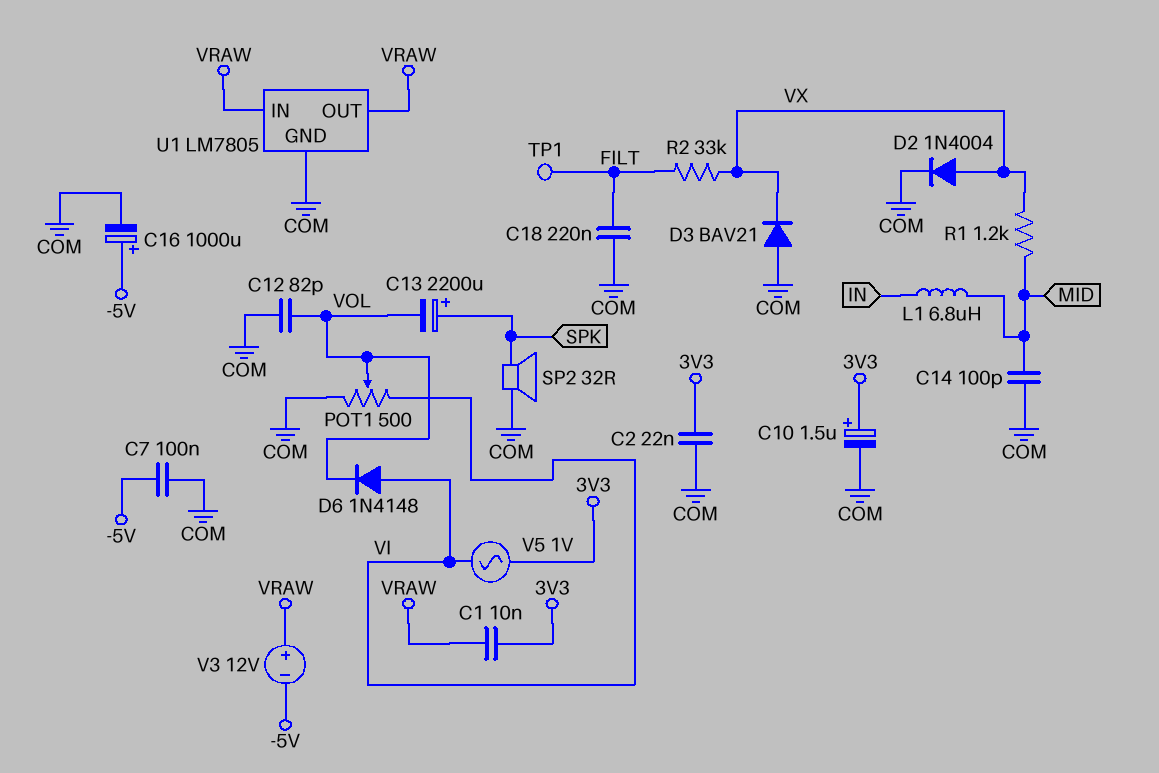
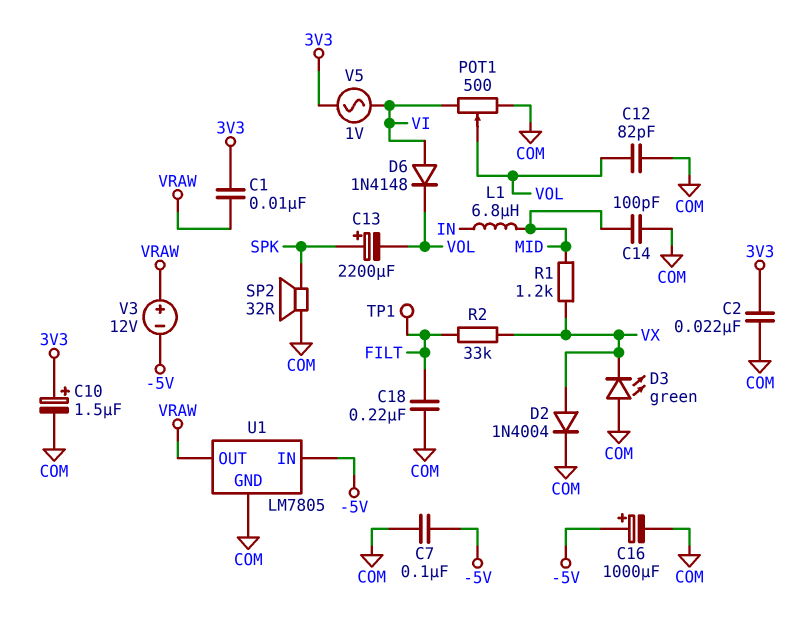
D3: diode BAV21 (A COM, K VX) -> LED green (A COM, K VX)
U1 pin IN: VRAW -> -5V

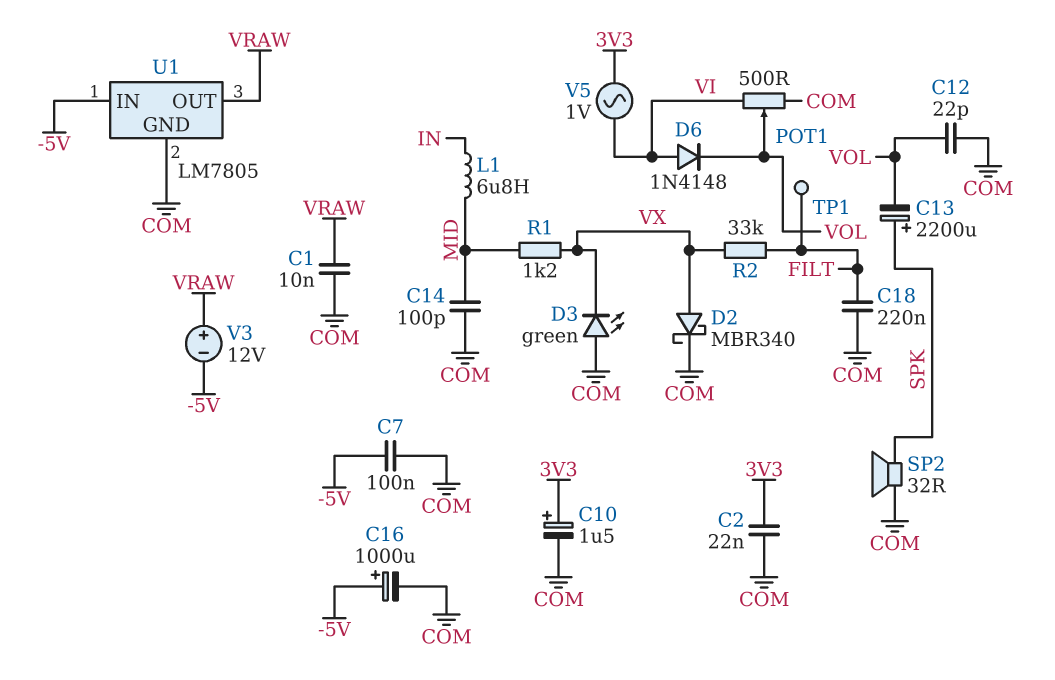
C1: 10nF (3V3, VRAW) -> 10nF (COM, VRAW)
C12: 82pF (COM, VOL) -> 22pF (COM, VOL)
D2: diode 1N4004 (A VX, K COM) -> schottky MBR340 (A VX, K COM)

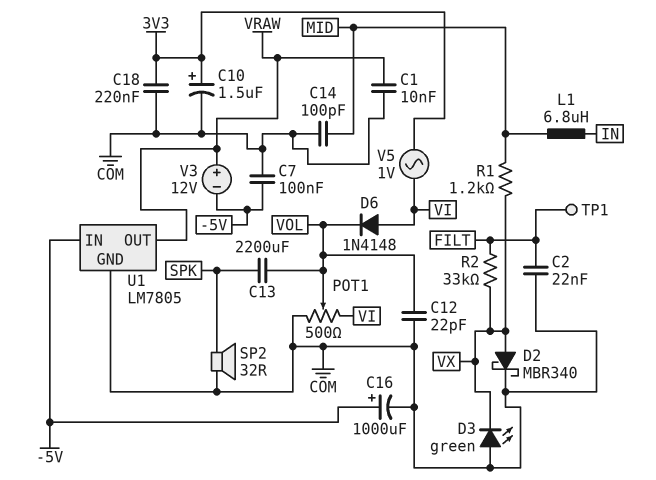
C2: 22nF (3V3, COM) -> 22nF (COM, FILT)
C13: 2200uF (plus SPK, minus VOL) -> 2200uF (SPK, VOL)
C18: 220nF (COM, FILT) -> 220nF (3V3, COM)

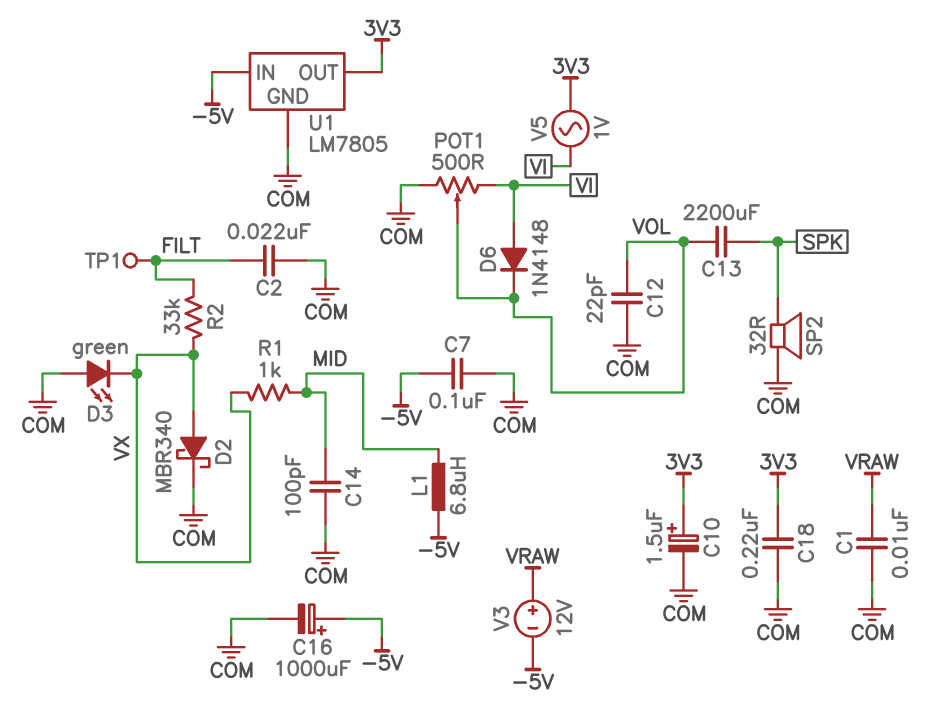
L1: 6.8uH (IN, MID) -> 6.8uH (-5V, MID)
R1: 1.2k (MID, VX) -> 1k (MID, VX)
U1 pin OUT: VRAW -> 3V3

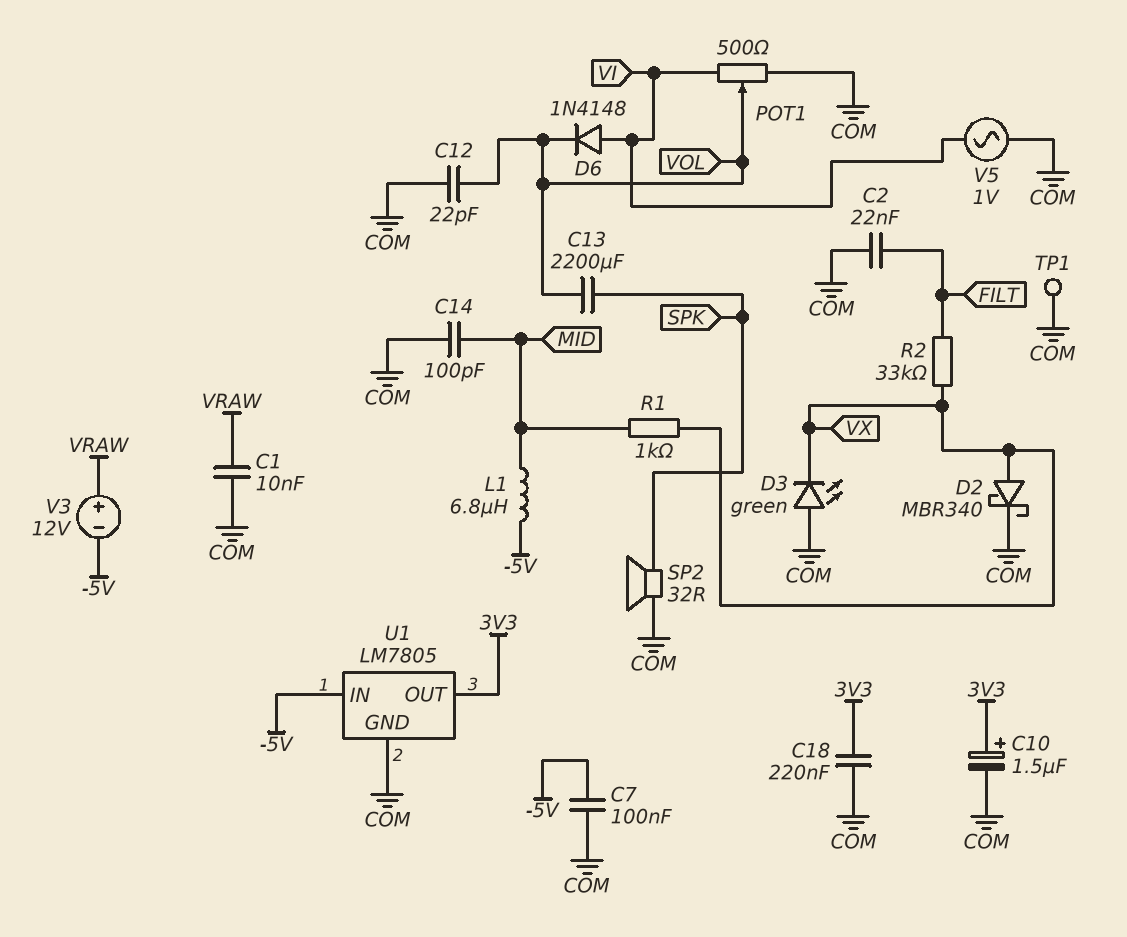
C16: 1000uF (plus -5V, minus COM) -> none
TP1: test point (FILT) -> test point (COM)
V5: AC 1V (3V3, VI) -> AC 1V (COM, VI)

